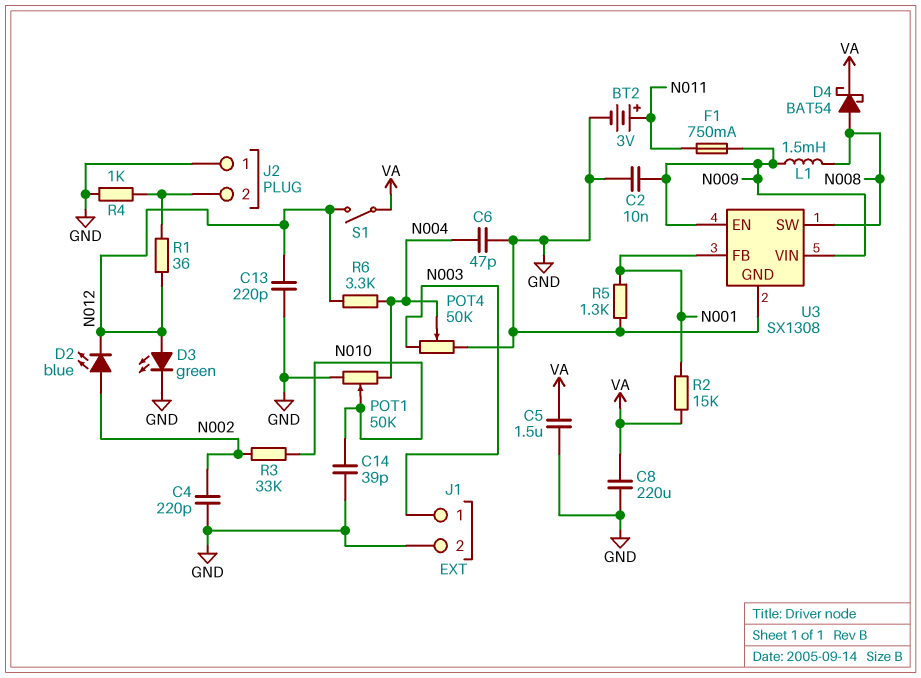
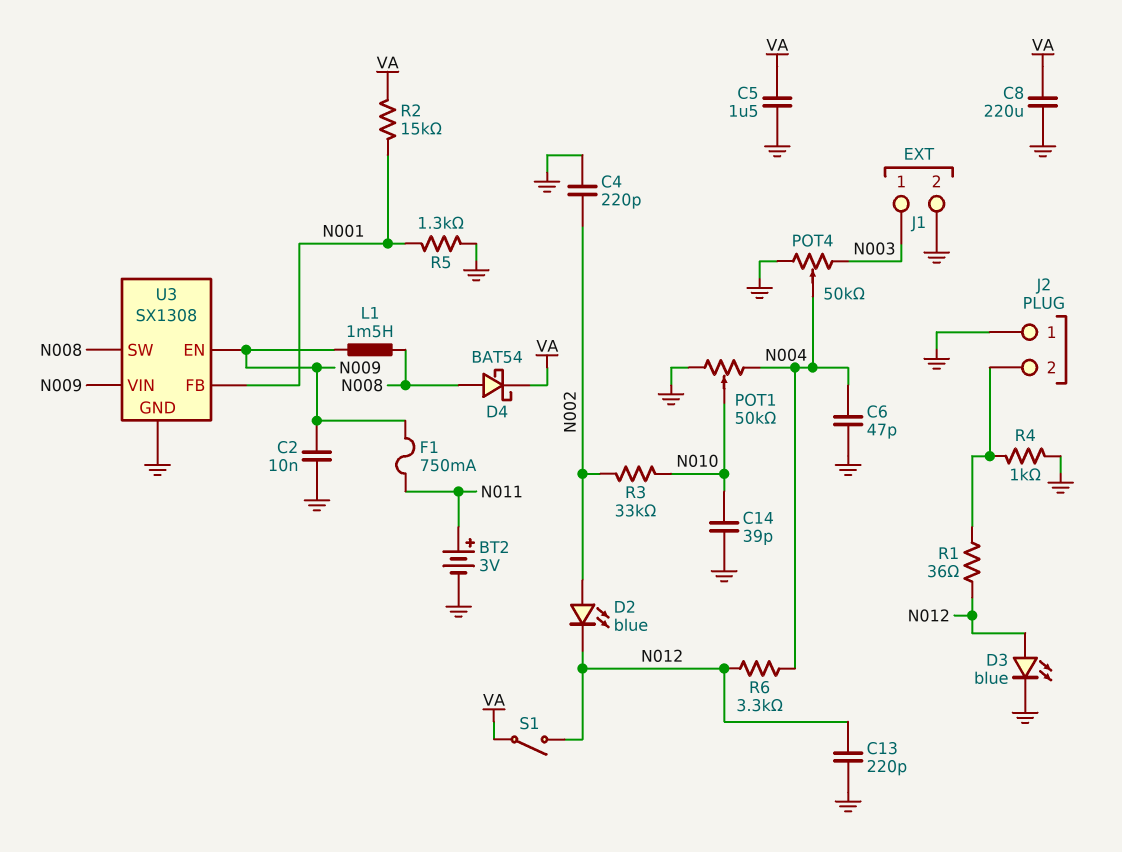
D3: LED green (A N012, K GND) -> LED blue (A N012, K GND)

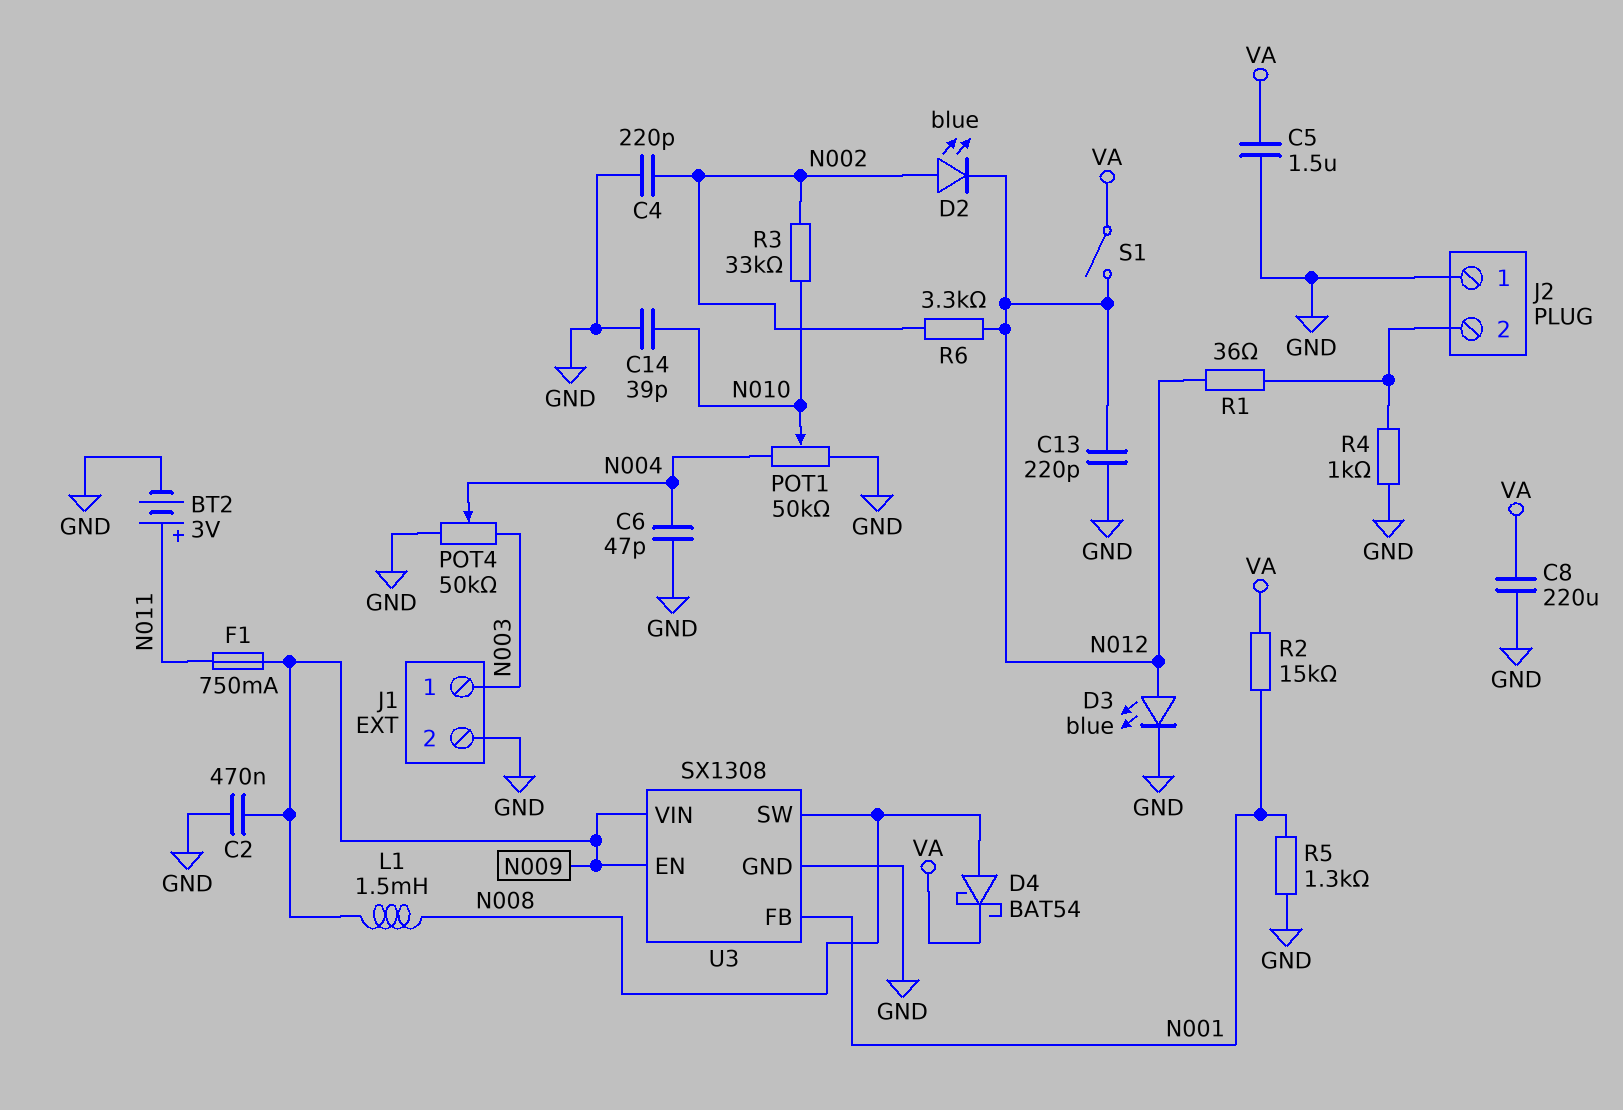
C2: 10nF (GND, N009) -> 470nF (GND, N009)
R6: 3.3k (N004, N012) -> 3.3k (N002, N012)

